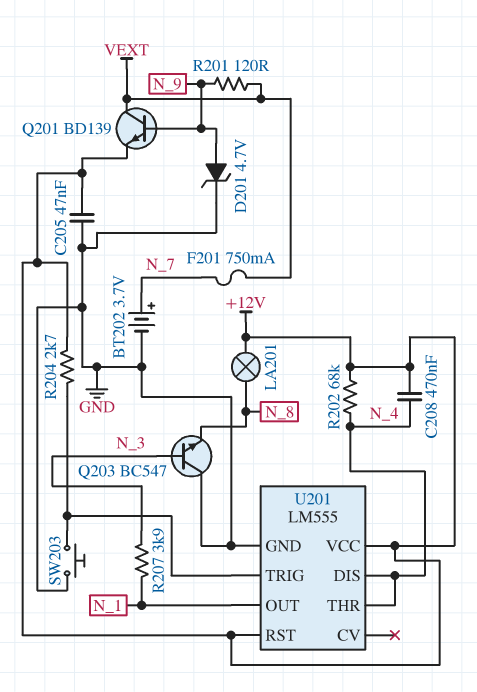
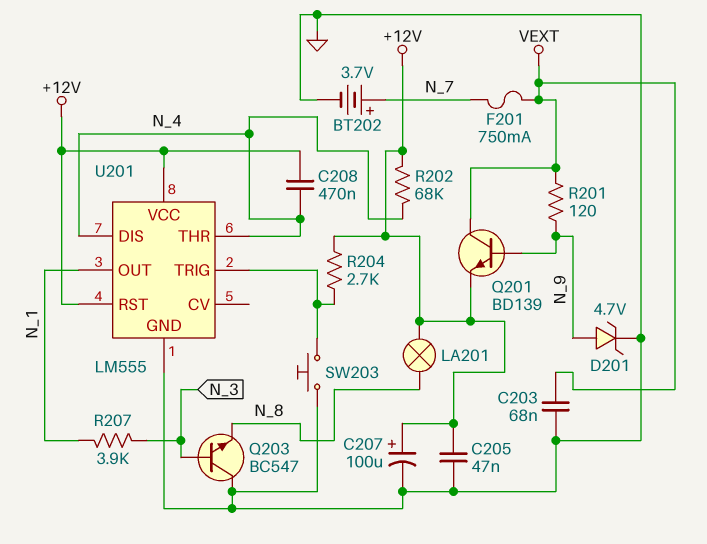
C203: none -> 68nF (GND, VEXT)
C207: none -> 100uF (plus +12V, minus GND)

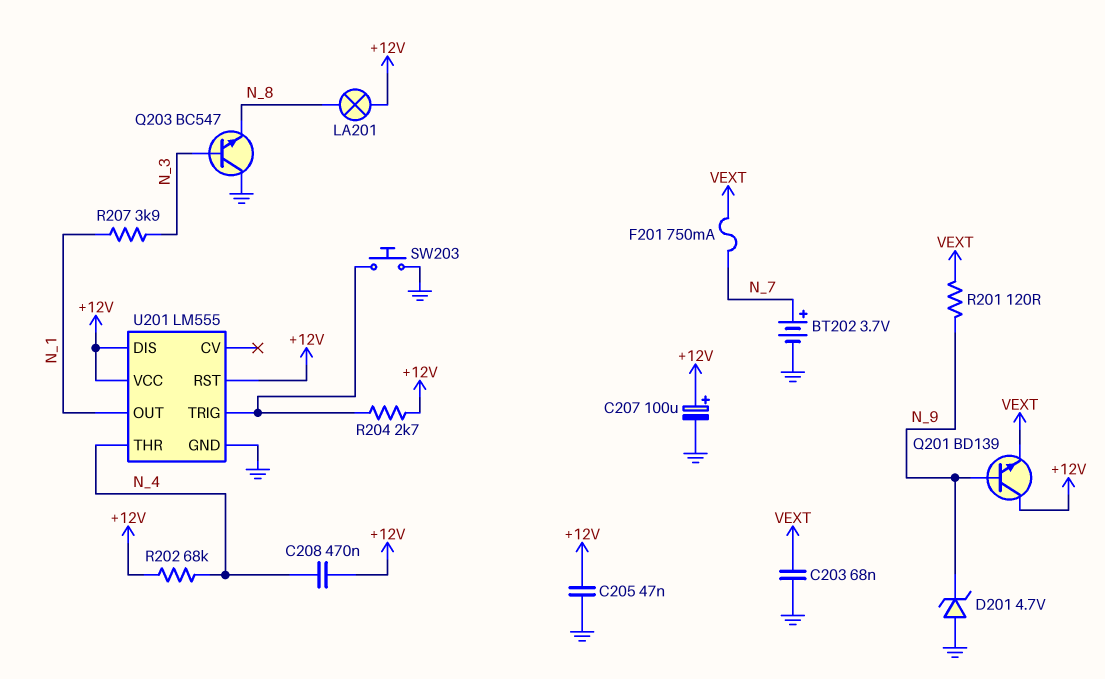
D201: zener 4.7V (A N_9, K GND) -> zener 4.7V (A GND, K N_9)
Q201: NPN BD139 (B N_9, C VEXT, E +12V) -> NPN BD139 (B N_9, C +12V, E VEXT)
U201 pin DIS: N_4 -> +12V

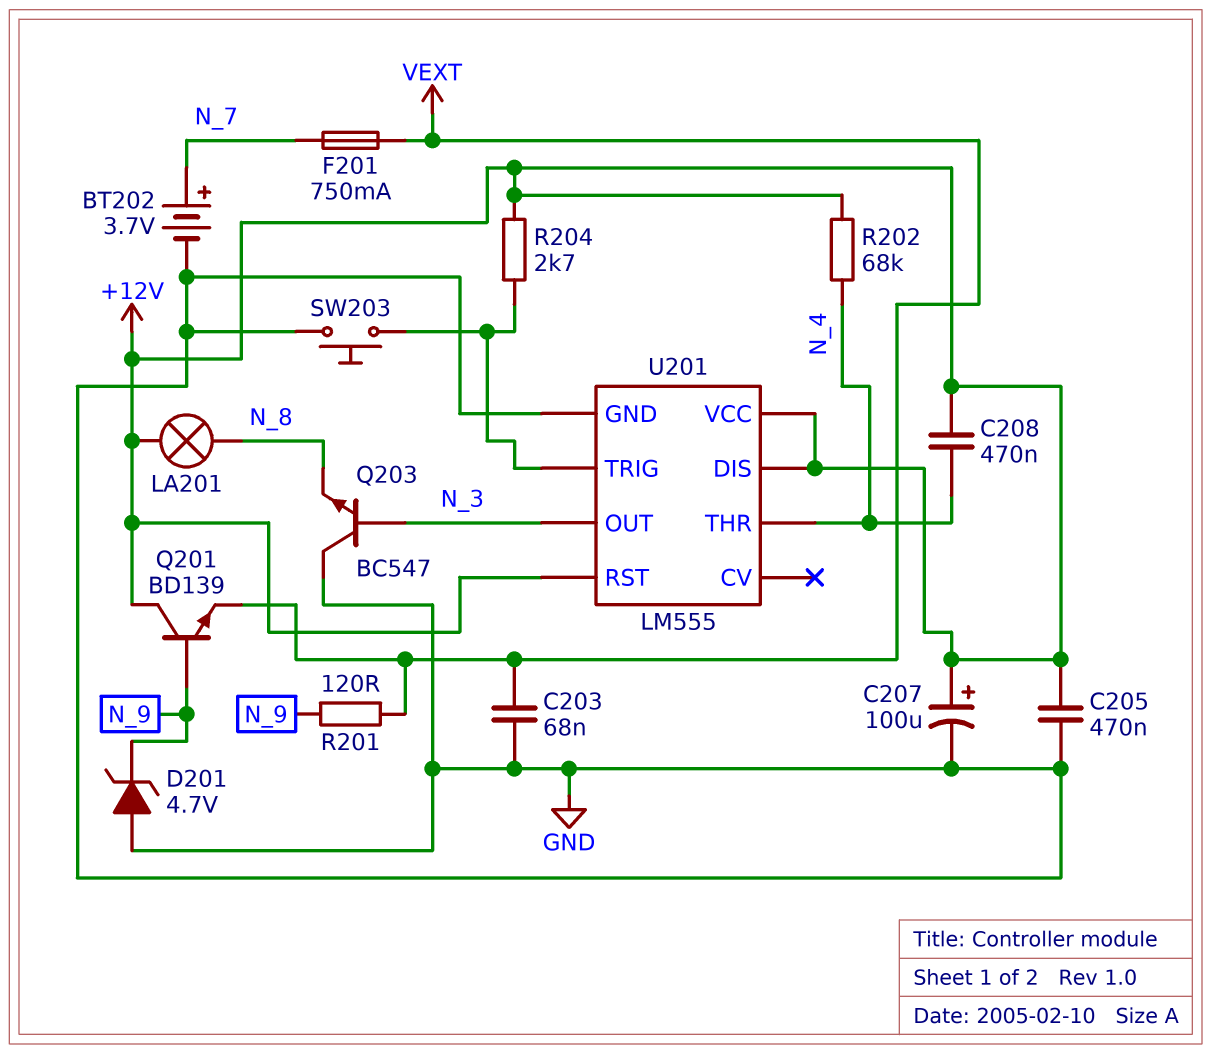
C205: 47nF (+12V, GND) -> 470nF (+12V, GND)
R207: 3.9k (N_1, N_3) -> none
U201 pin OUT: N_1 -> N_3

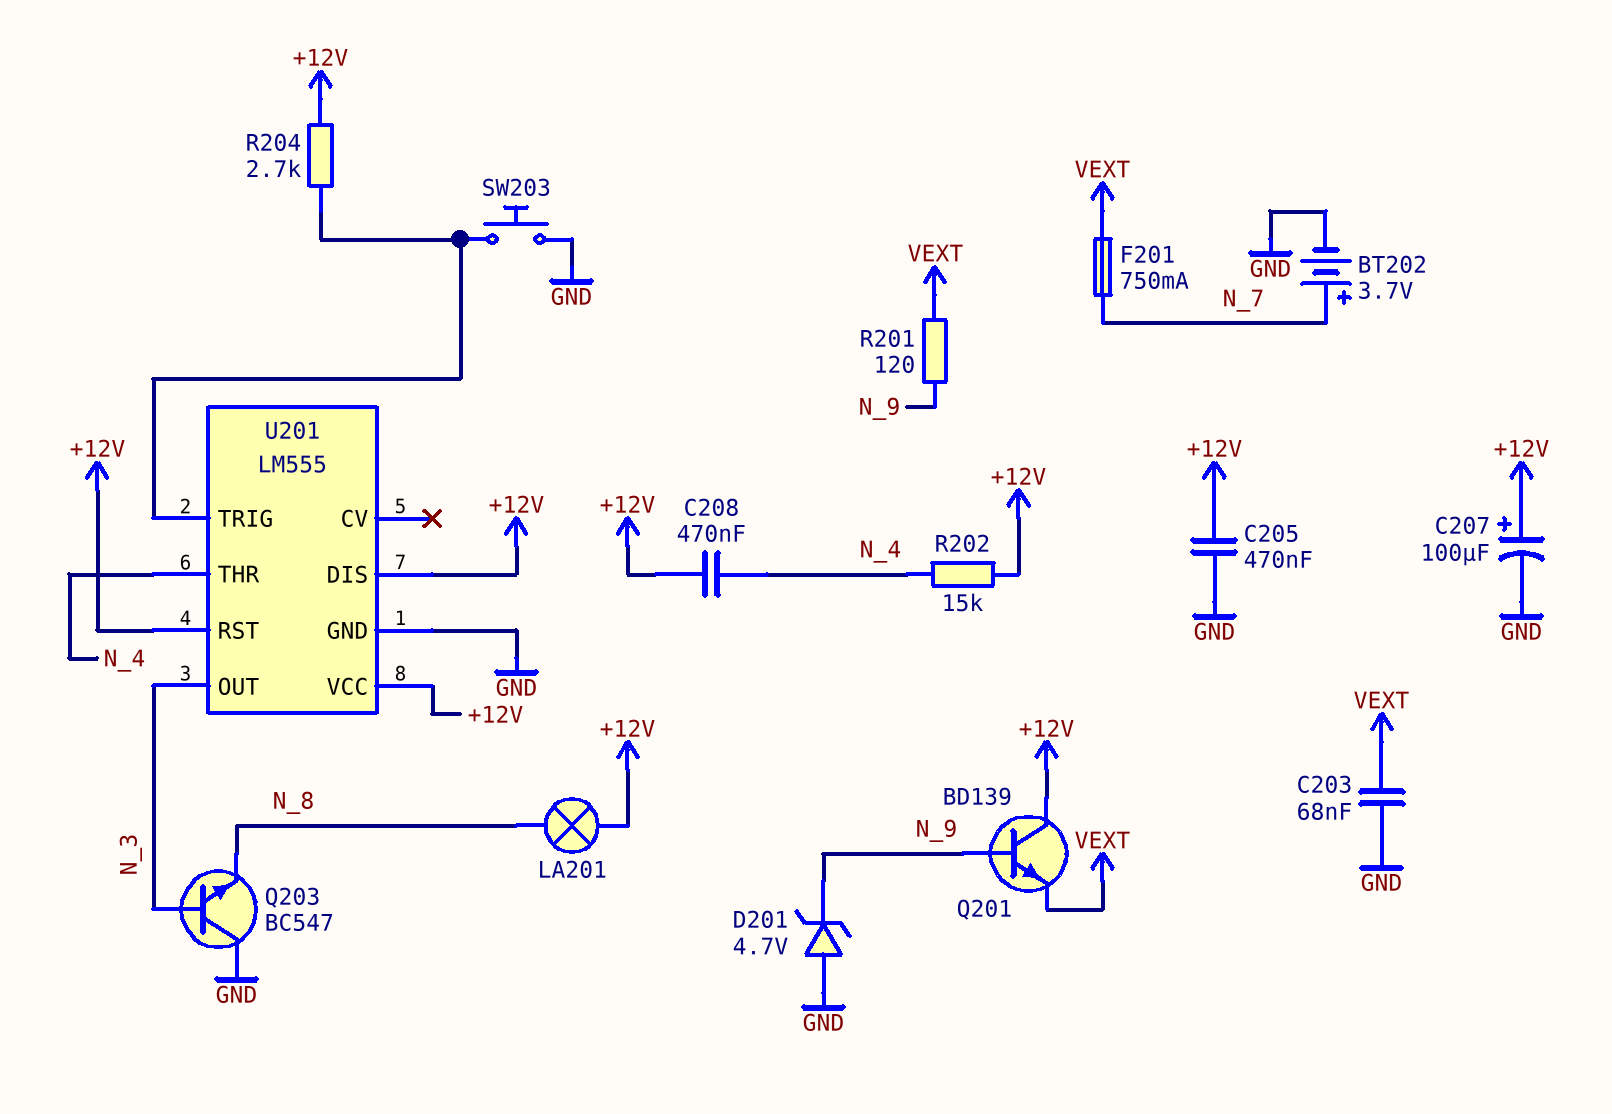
R202: 68k (+12V, N_4) -> 15k (+12V, N_4)

